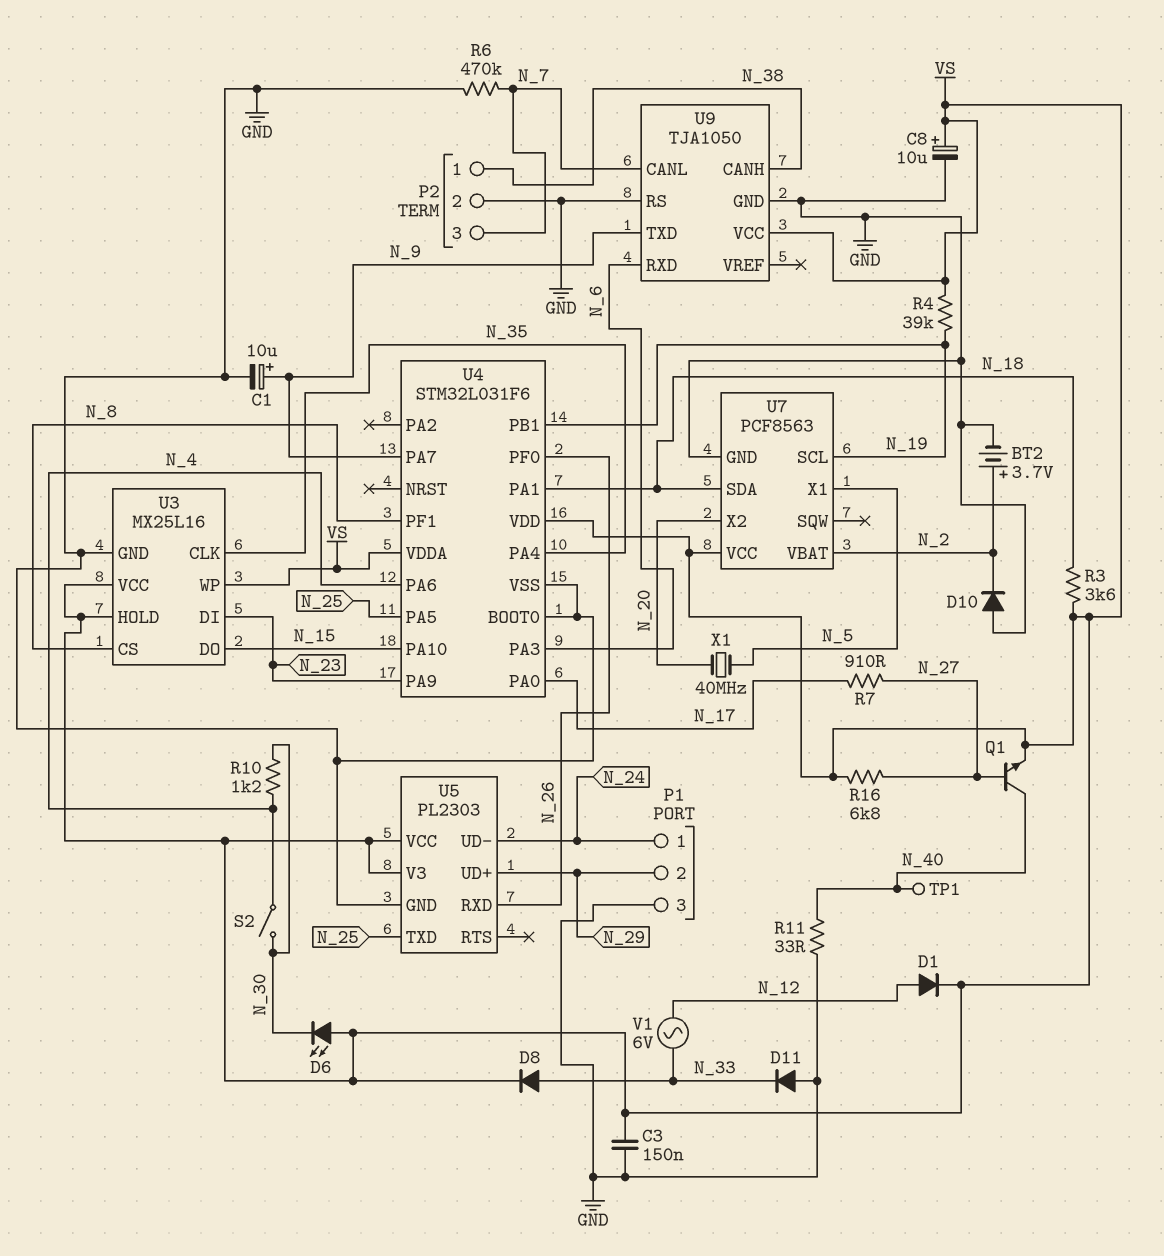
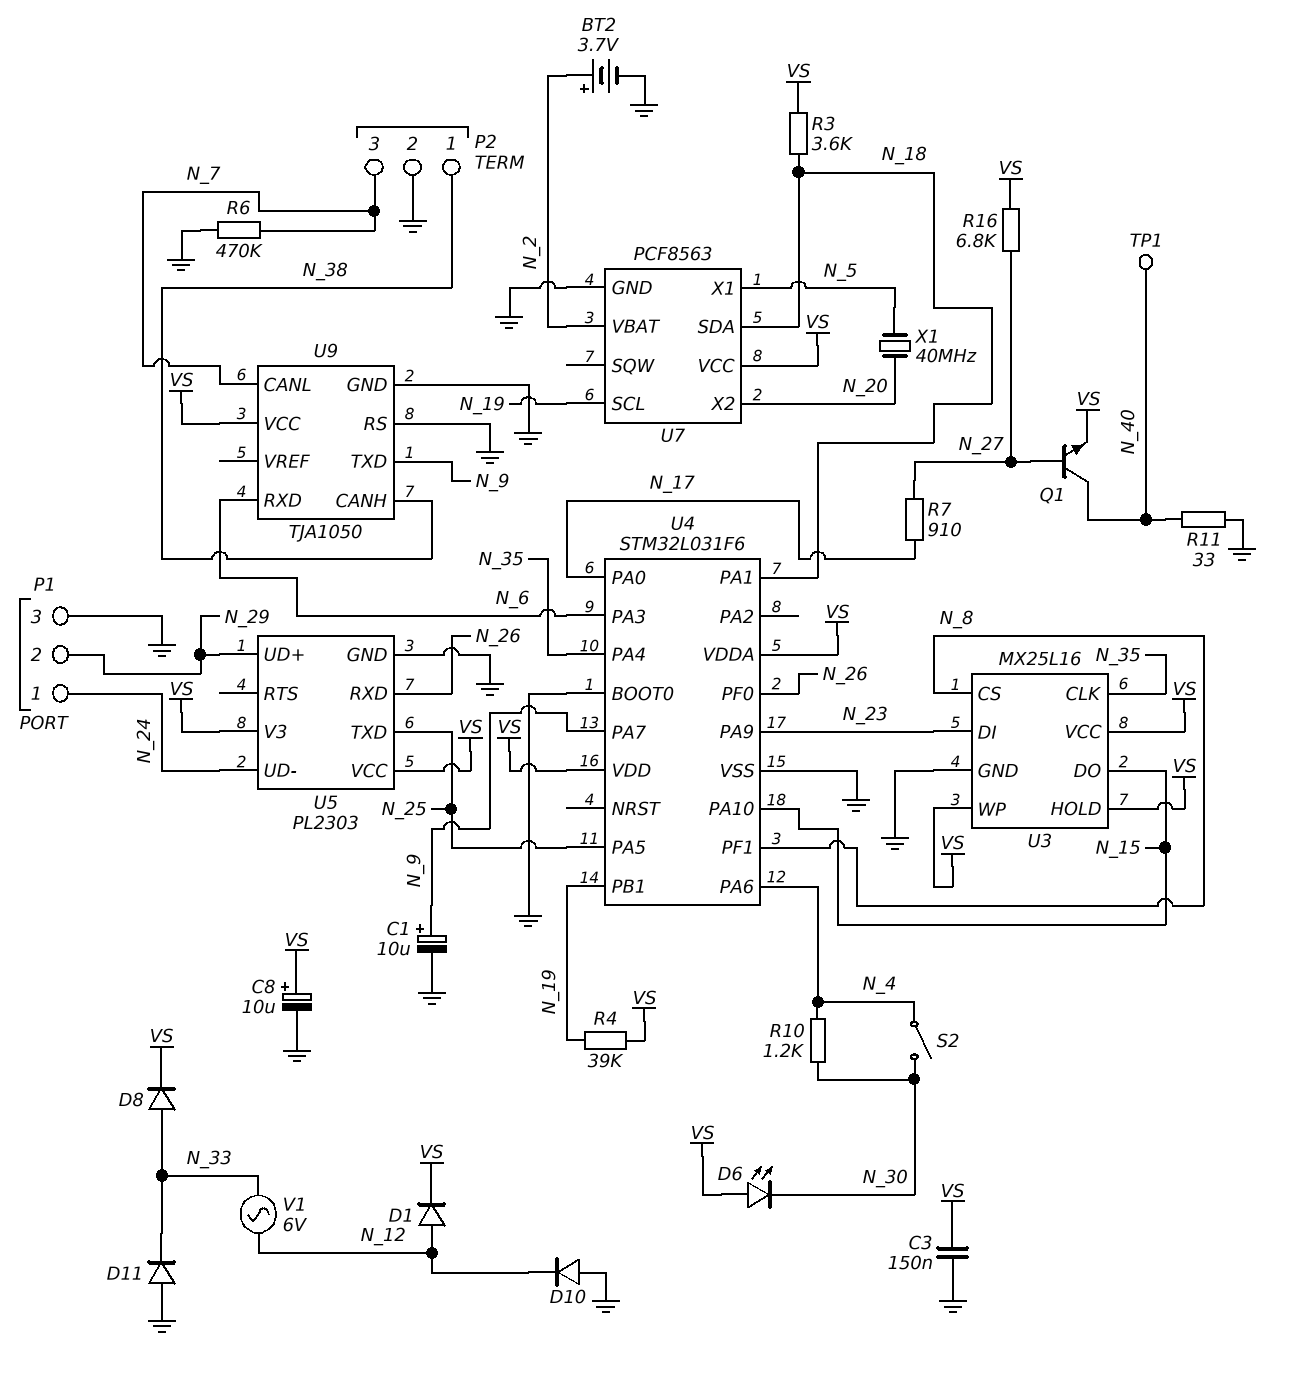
D10: diode (A GND, K N_2) -> diode (A GND, K N_12)

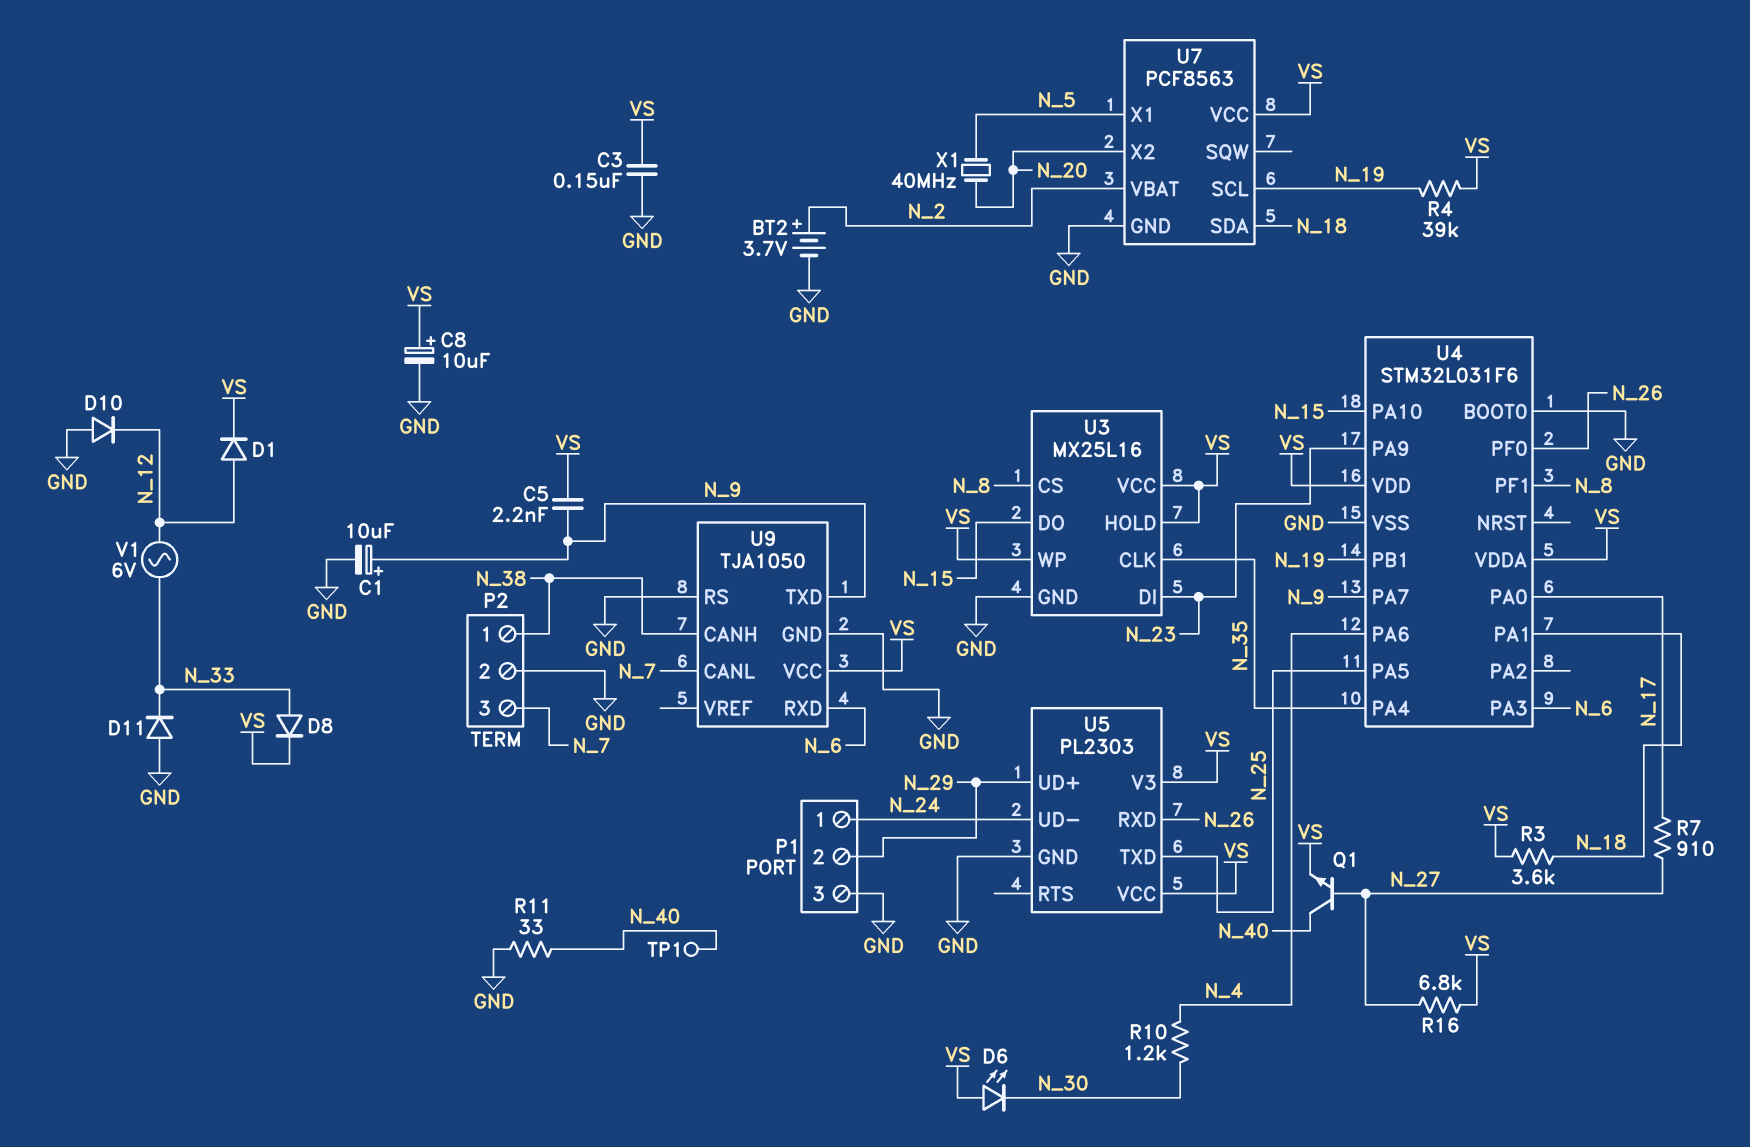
C5: none -> 2.2nF (N_9, VS)
R6: 470k (GND, N_7) -> none
S2: switch (N_4, N_30) -> none

